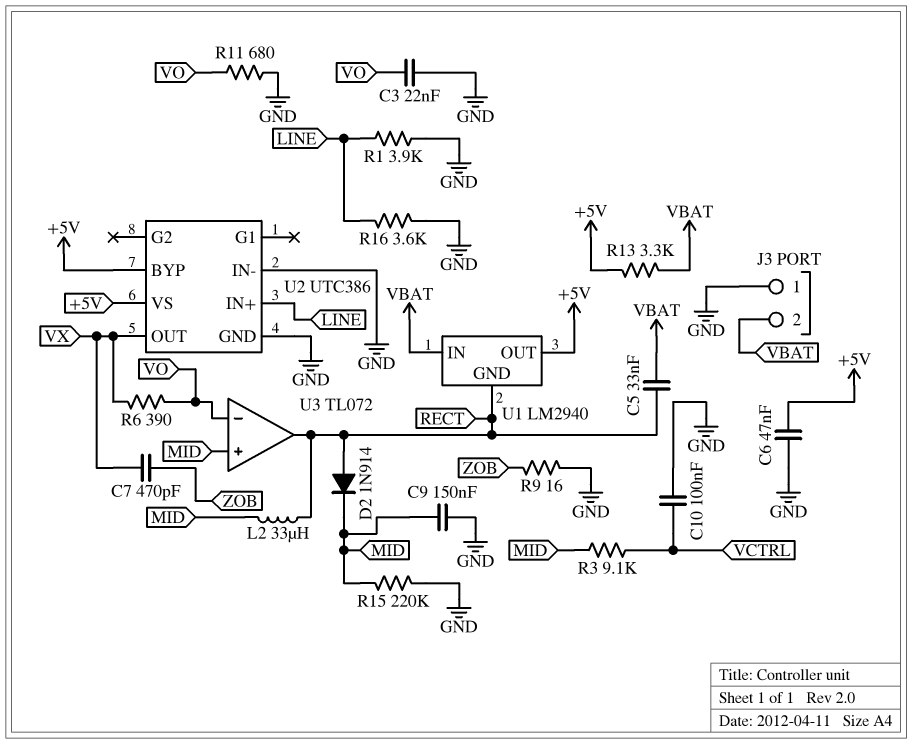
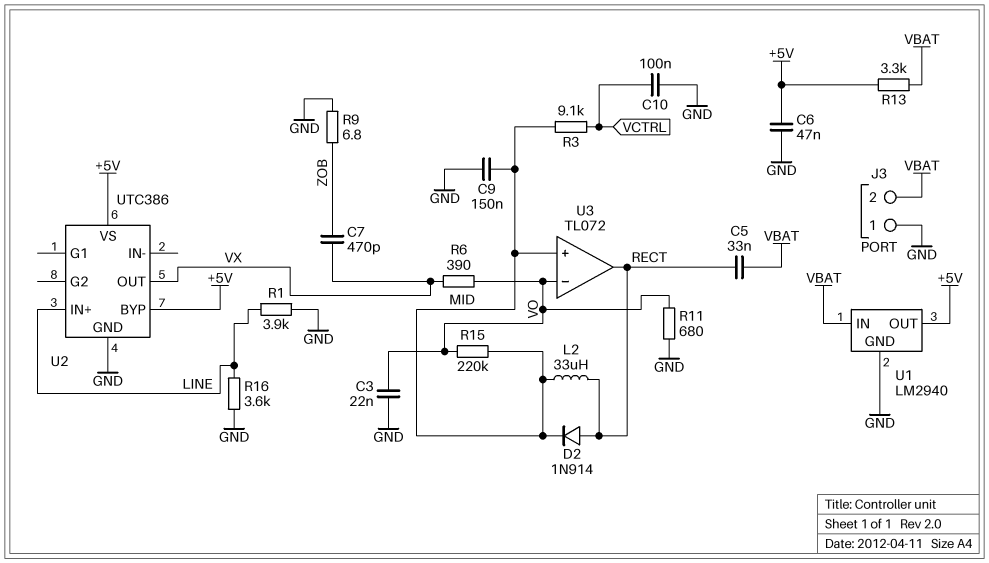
R9: 16 (GND, ZOB) -> 6.8 (GND, ZOB)
R15: 220k (GND, MID) -> 220k (MID, VO)
U1 pin GND: RECT -> GND
U2 pin IN-: GND -> none

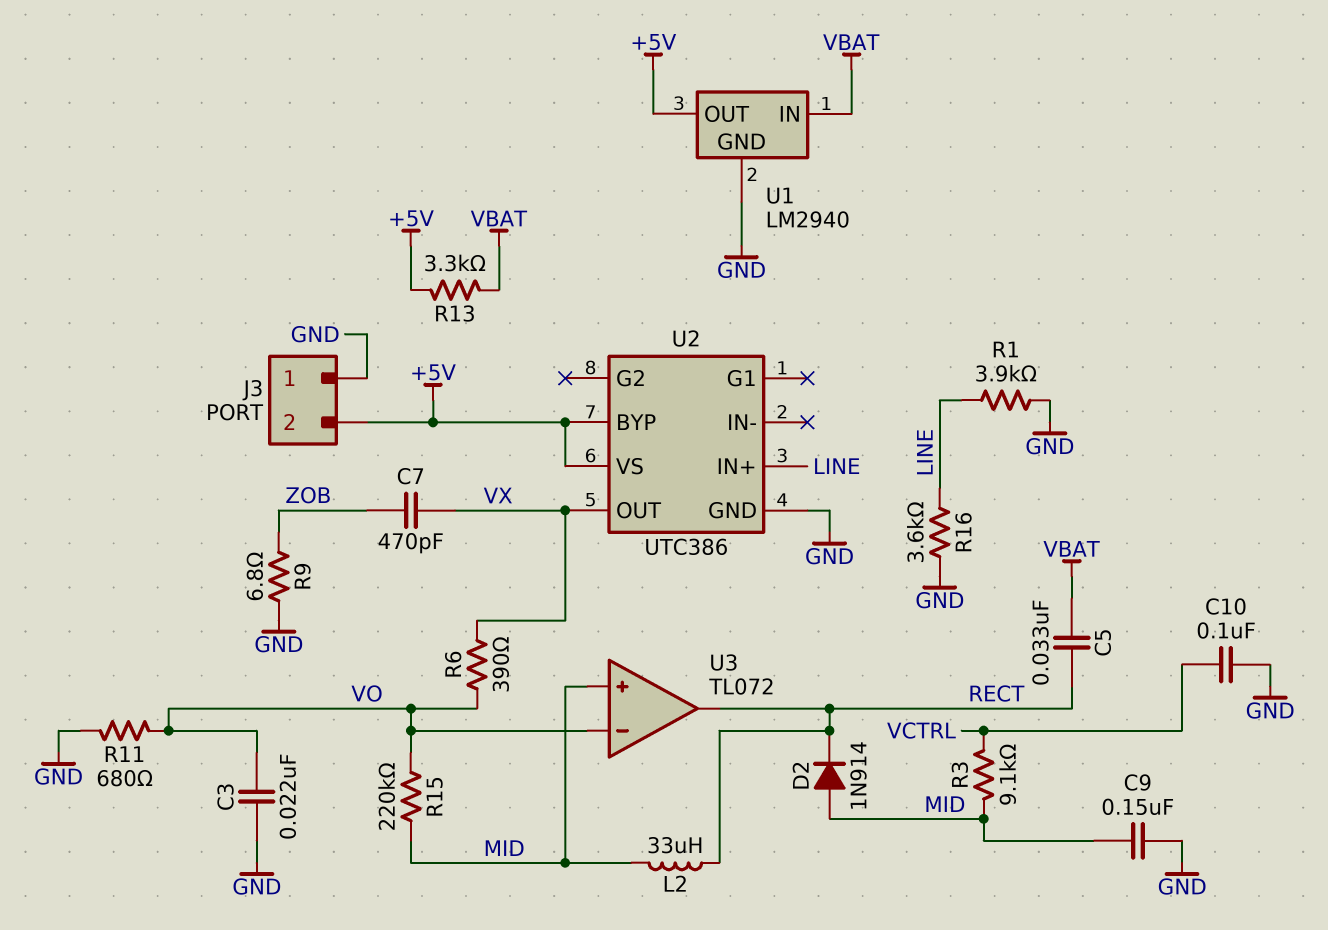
C6: 47nF (+5V, GND) -> none
D2: diode 1N914 (A RECT, K MID) -> diode 1N914 (A MID, K RECT)
J3 pin 2: VBAT -> +5V

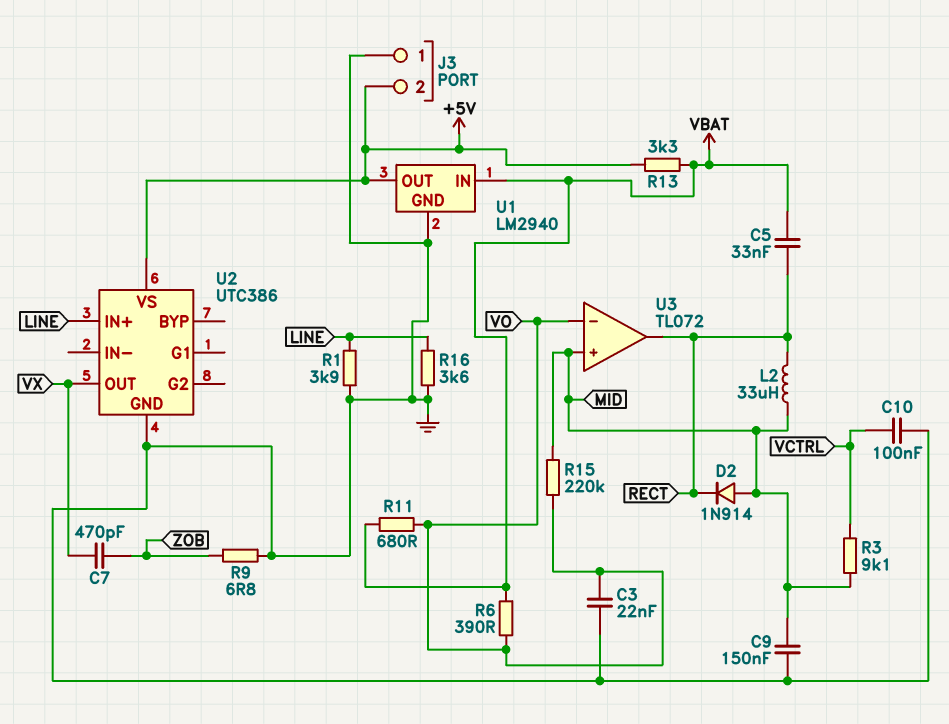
R6: 390 (VO, VX) -> 390 (VBAT, VO)
R11: 680 (GND, VO) -> 680 (VBAT, VO)
U2 pin BYP: +5V -> none

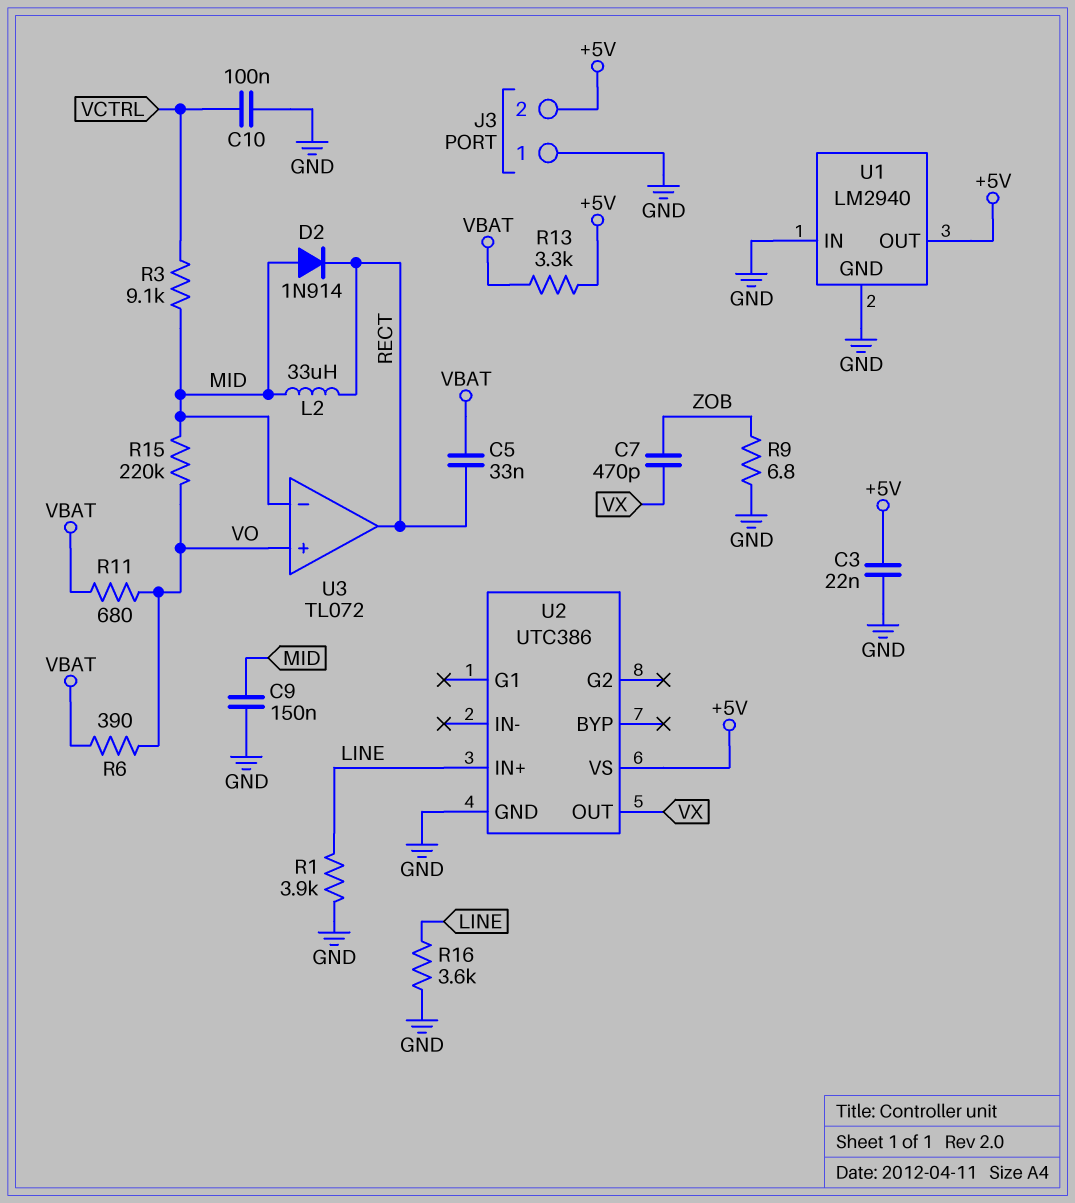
C3: 22nF (GND, VO) -> 22nF (+5V, GND)
U1 pin IN: VBAT -> GND
U3 pin in+: MID -> VO
U3 pin in-: VO -> MID

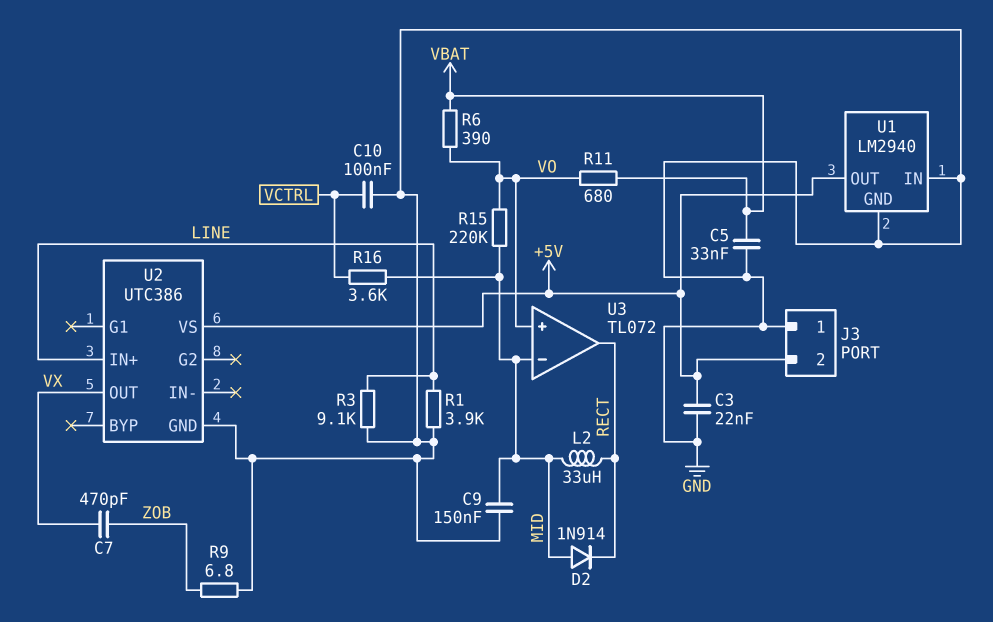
C5: 33nF (RECT, VBAT) -> 33nF (GND, VBAT)
R3: 9.1k (MID, VCTRL) -> 9.1k (GND, LINE)
R13: 3.3k (+5V, VBAT) -> none
R16: 3.6k (GND, LINE) -> 3.6k (MID, VCTRL)

